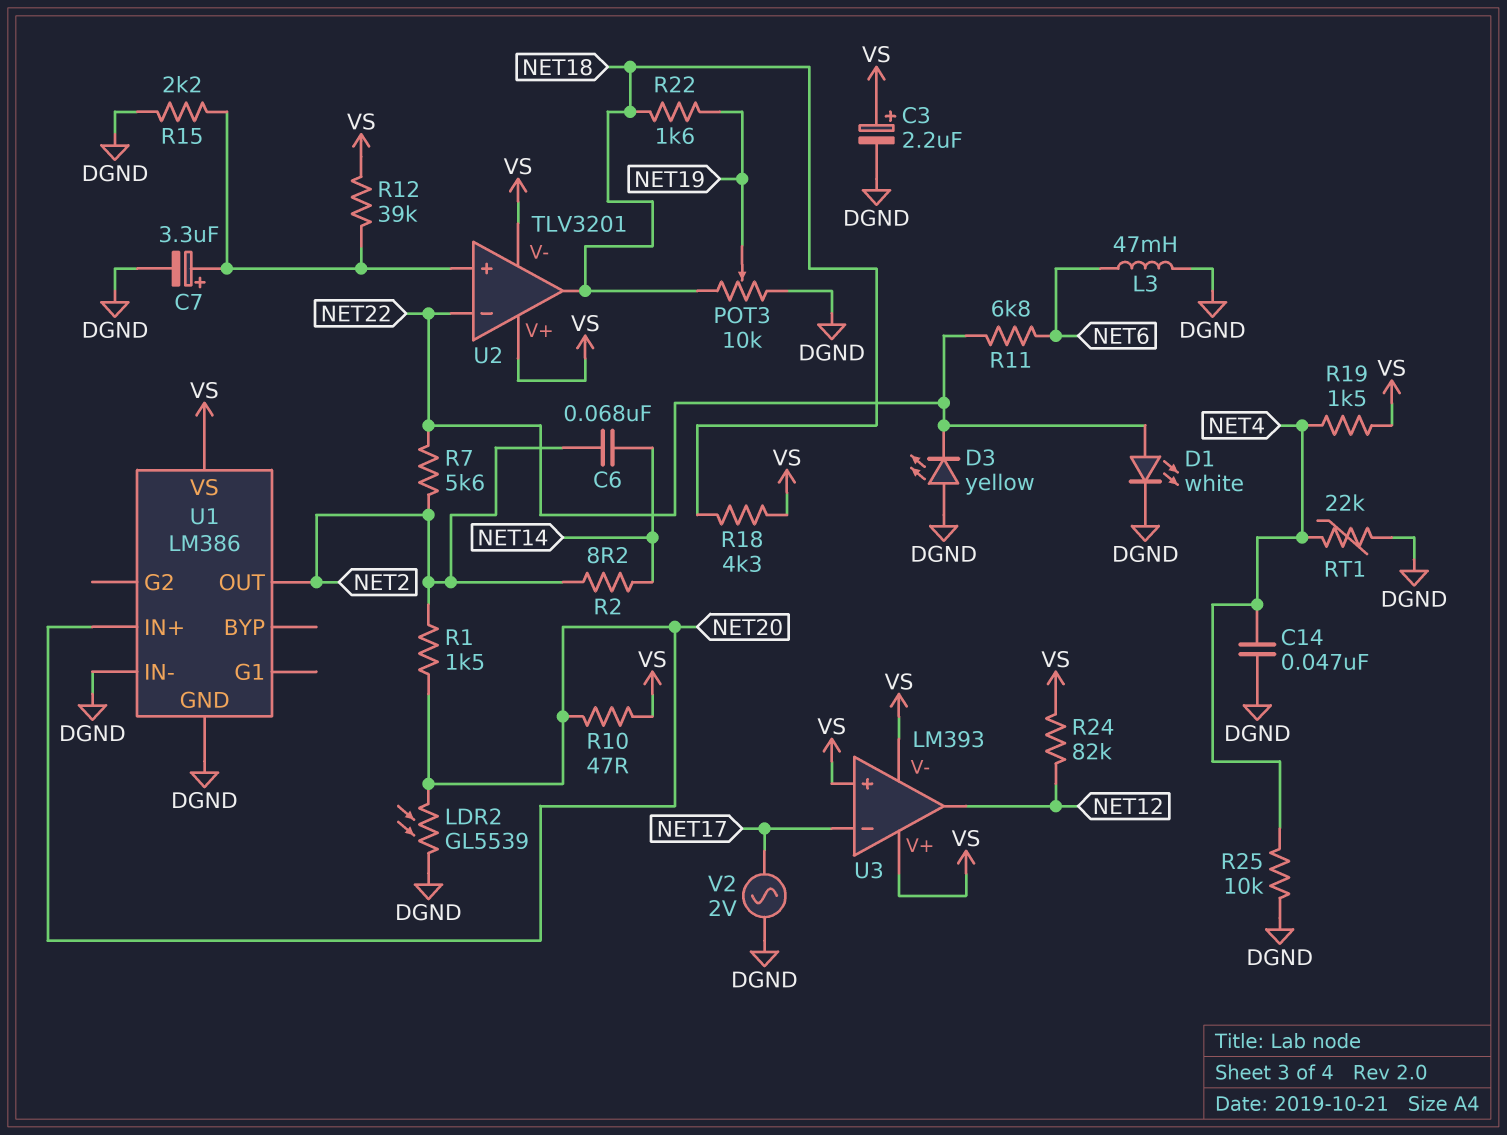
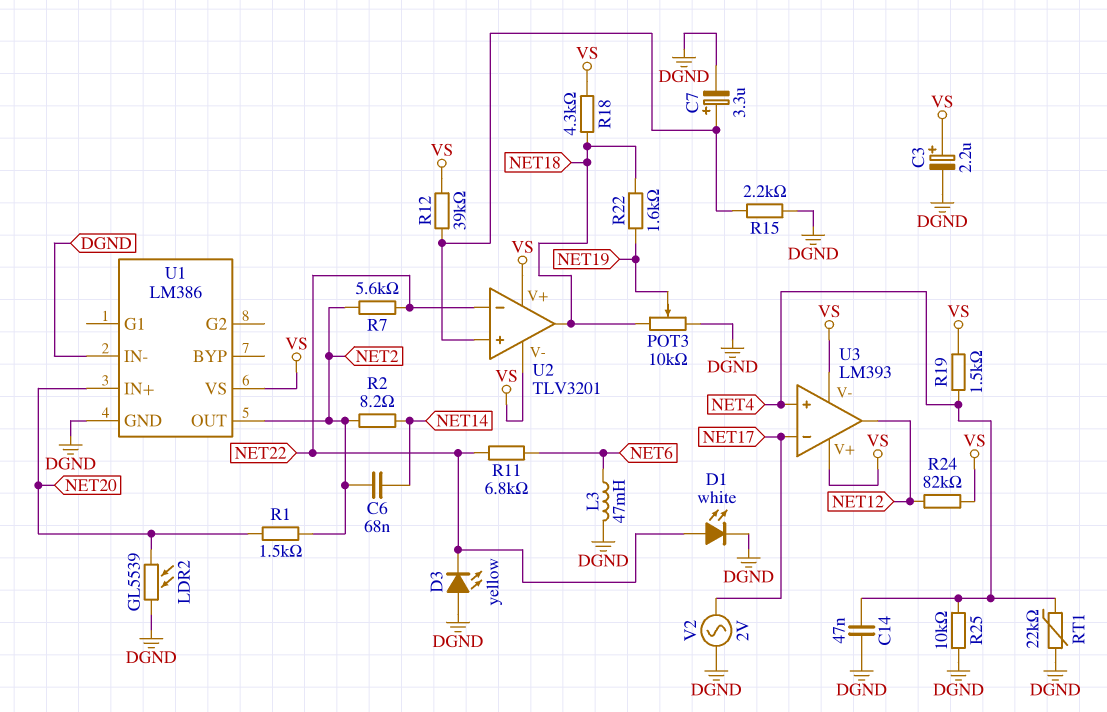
R10: 47 (NET20, VS) -> none
U3 pin in+: VS -> NET4

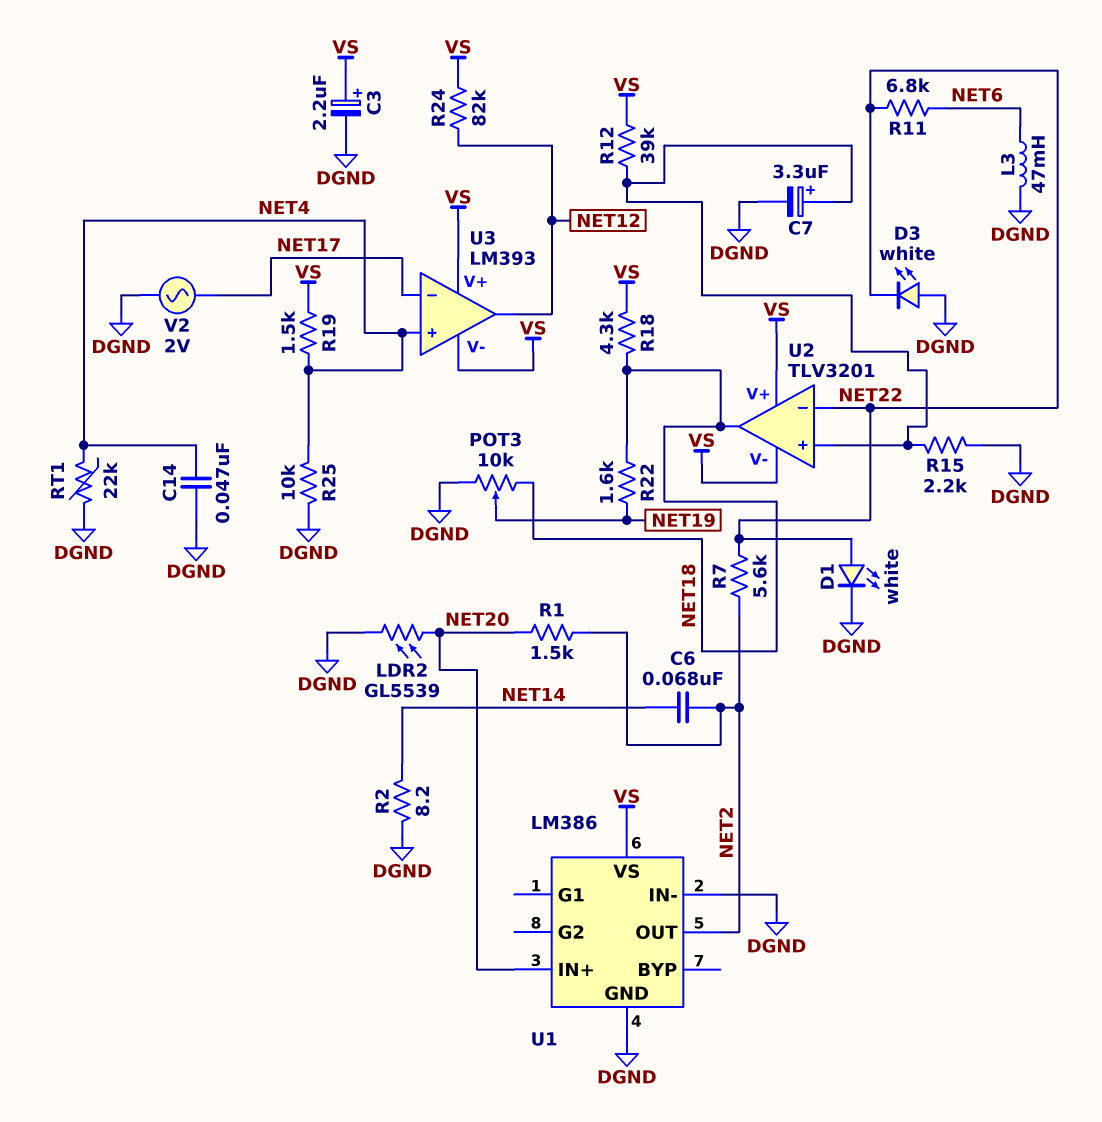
D3: LED yellow (A DGND, K NET22) -> LED white (A DGND, K NET22)
R2: 8.2 (NET2, NET14) -> 8.2 (DGND, NET14)

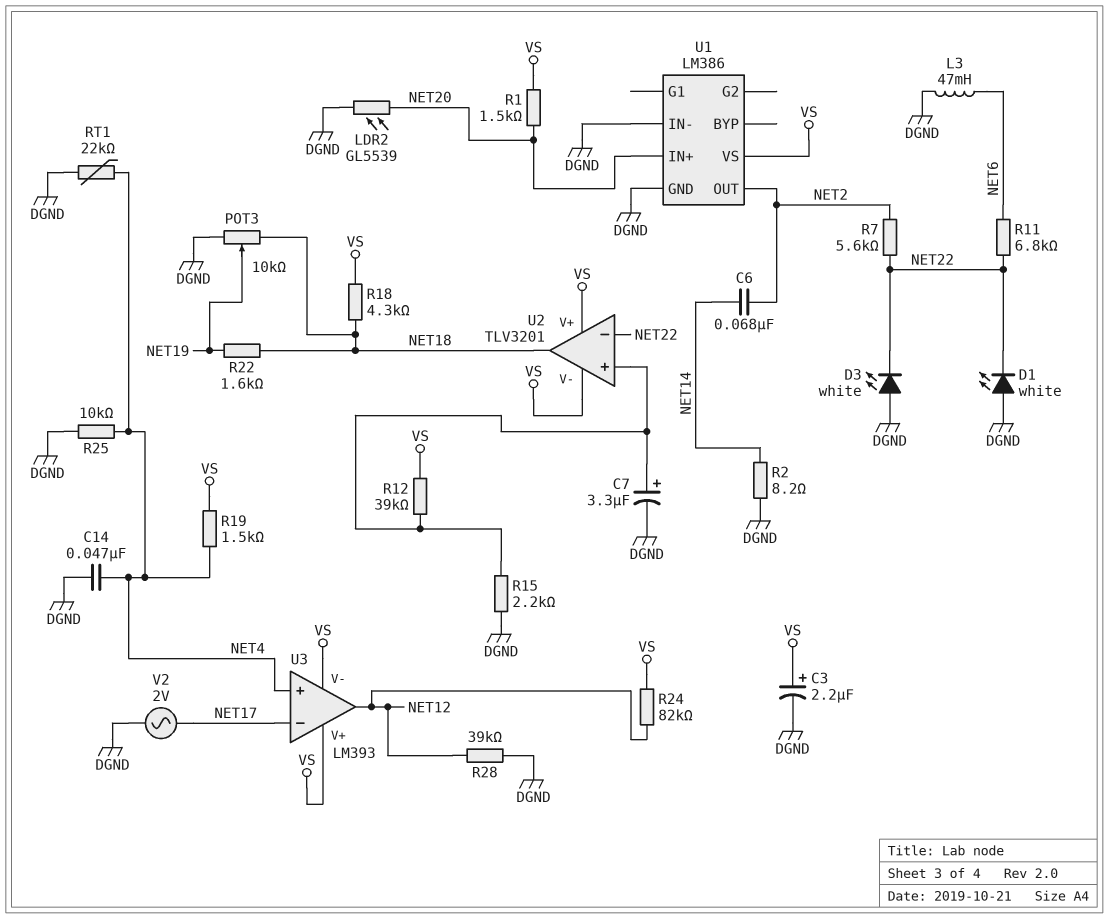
D1: LED white (A NET22, K DGND) -> LED white (A DGND, K NET22)
R1: 1.5k (NET2, NET20) -> 1.5k (NET20, VS)
R28: none -> 39k (DGND, NET12)

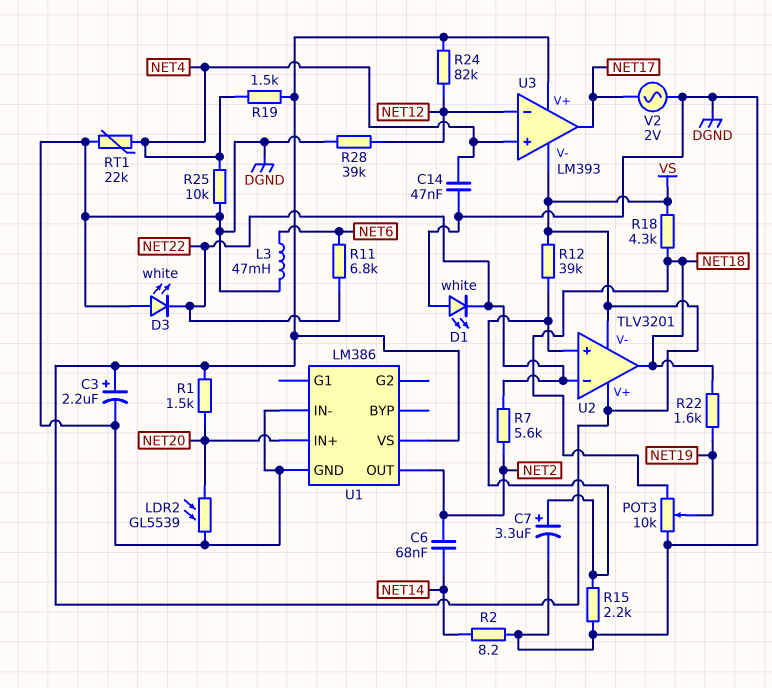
U3 pin in-: NET17 -> NET12
U3 pin out: NET12 -> NET17

